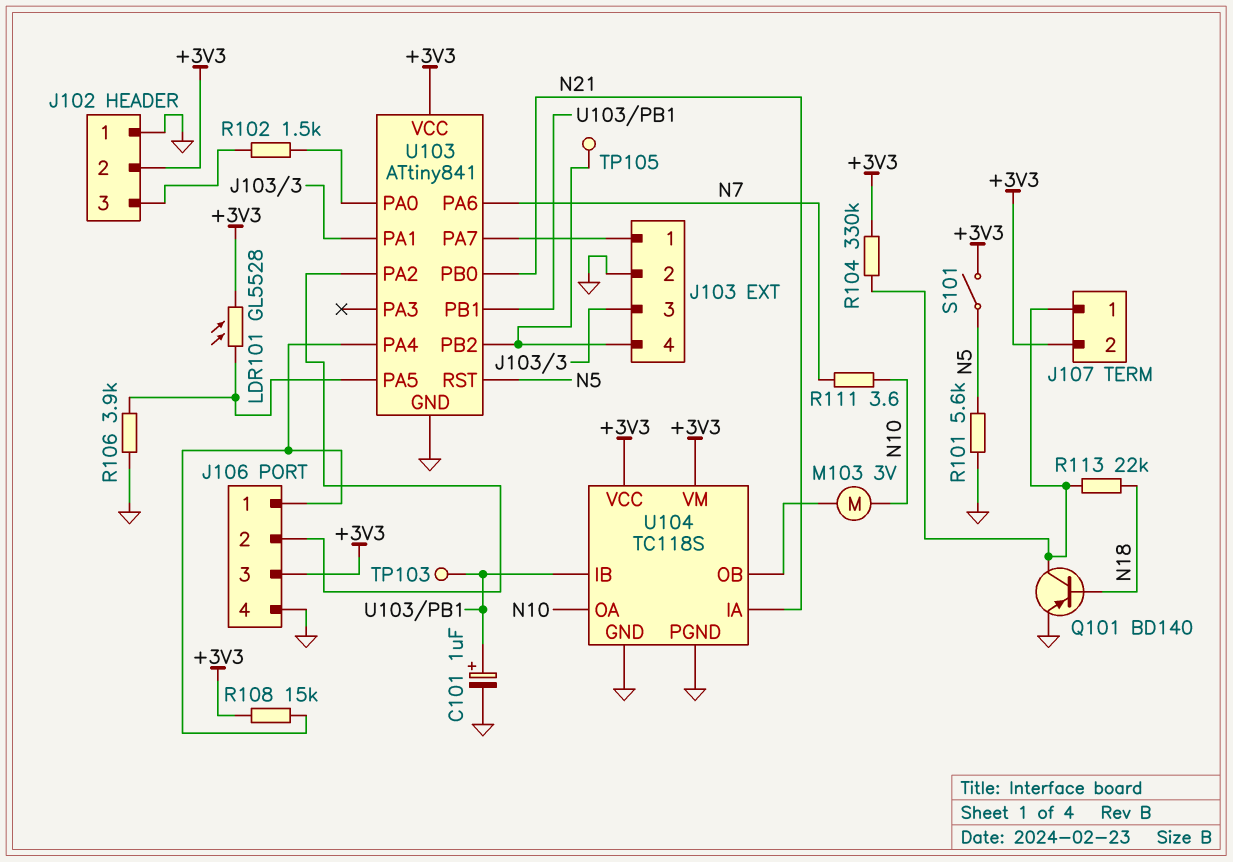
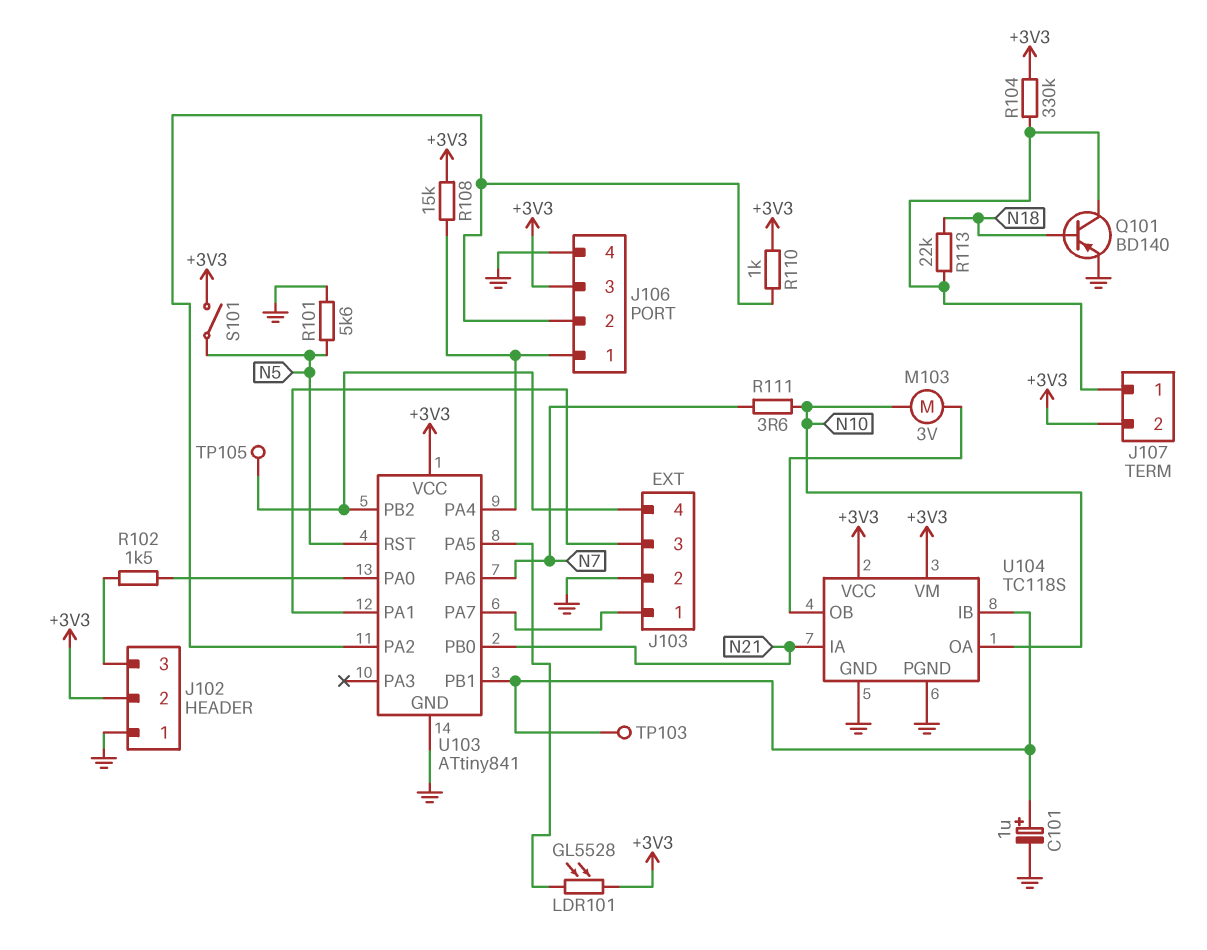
R106: 3.9k (GND, U103/PA5) -> none
R110: none -> 1k (+3V3, J106/2)

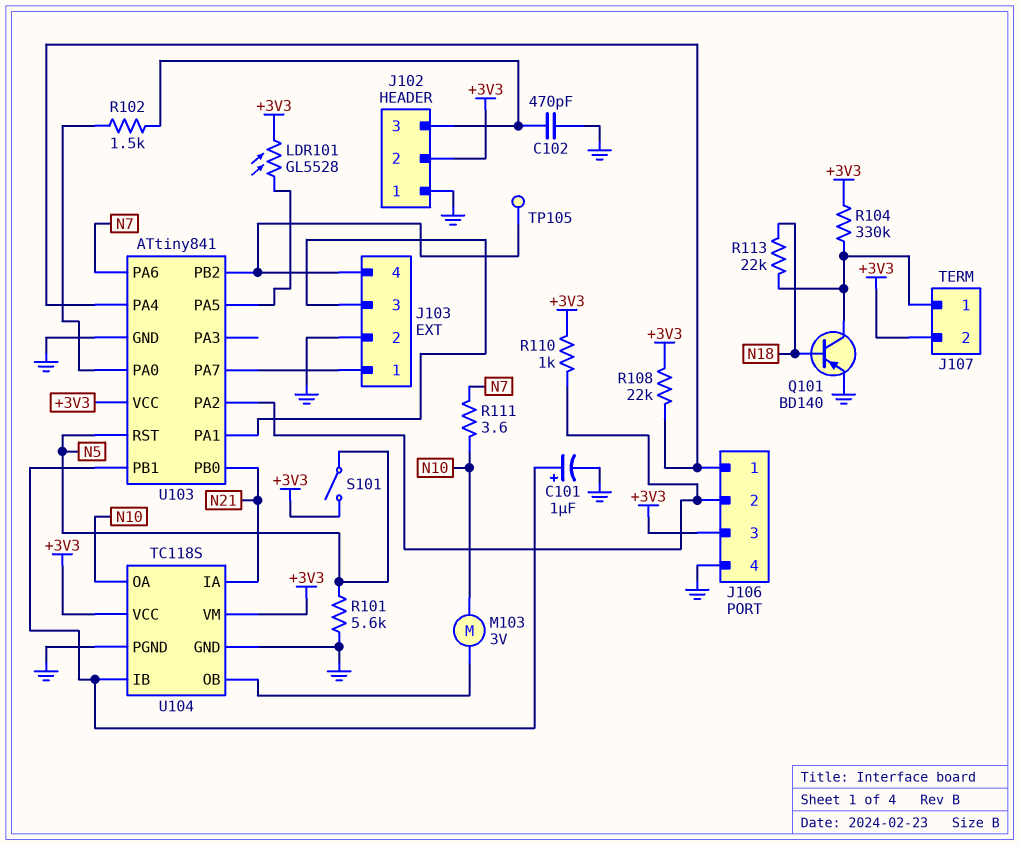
C102: none -> 470pF (GND, J102/3)
R108: 15k (+3V3, J106/1) -> 22k (+3V3, J106/1)
TP103: test point (U103/PB1) -> none

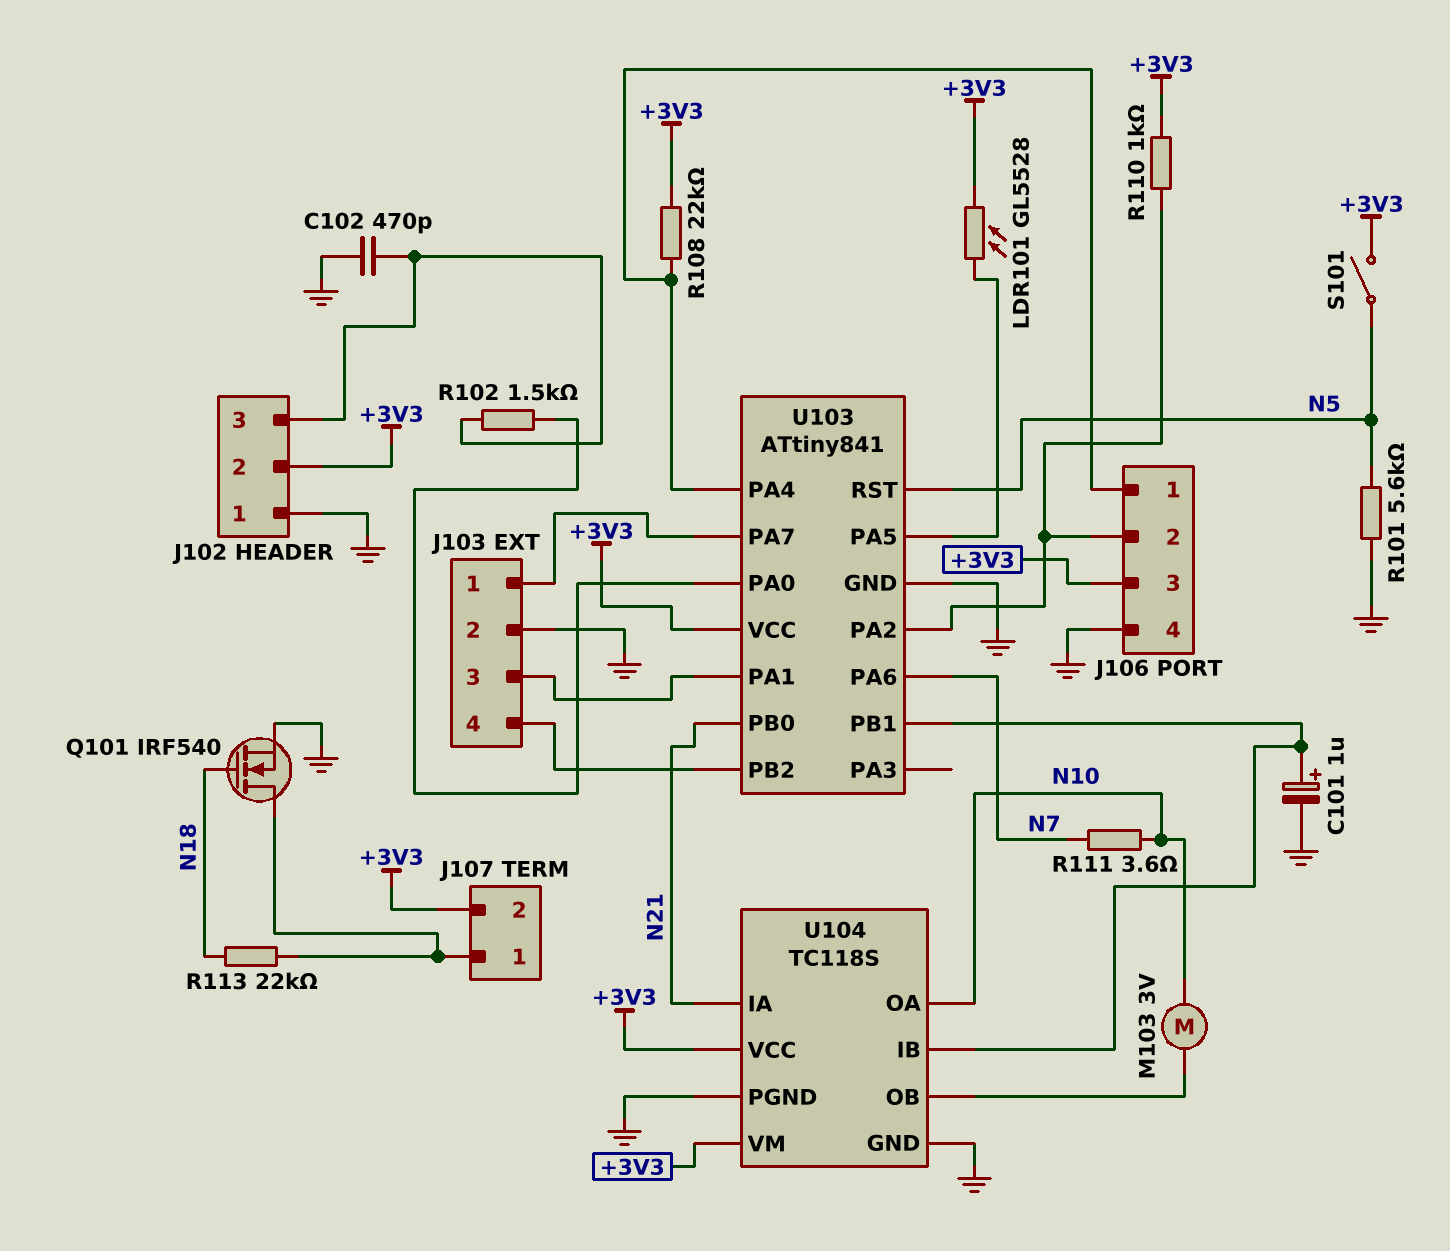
Q101: PNP BD140 (B N18, C J107/1, E GND) -> NMOS IRF540 (G N18, D J107/1, S GND)
R104: 330k (+3V3, J107/1) -> none
TP105: test point (J103/4) -> none

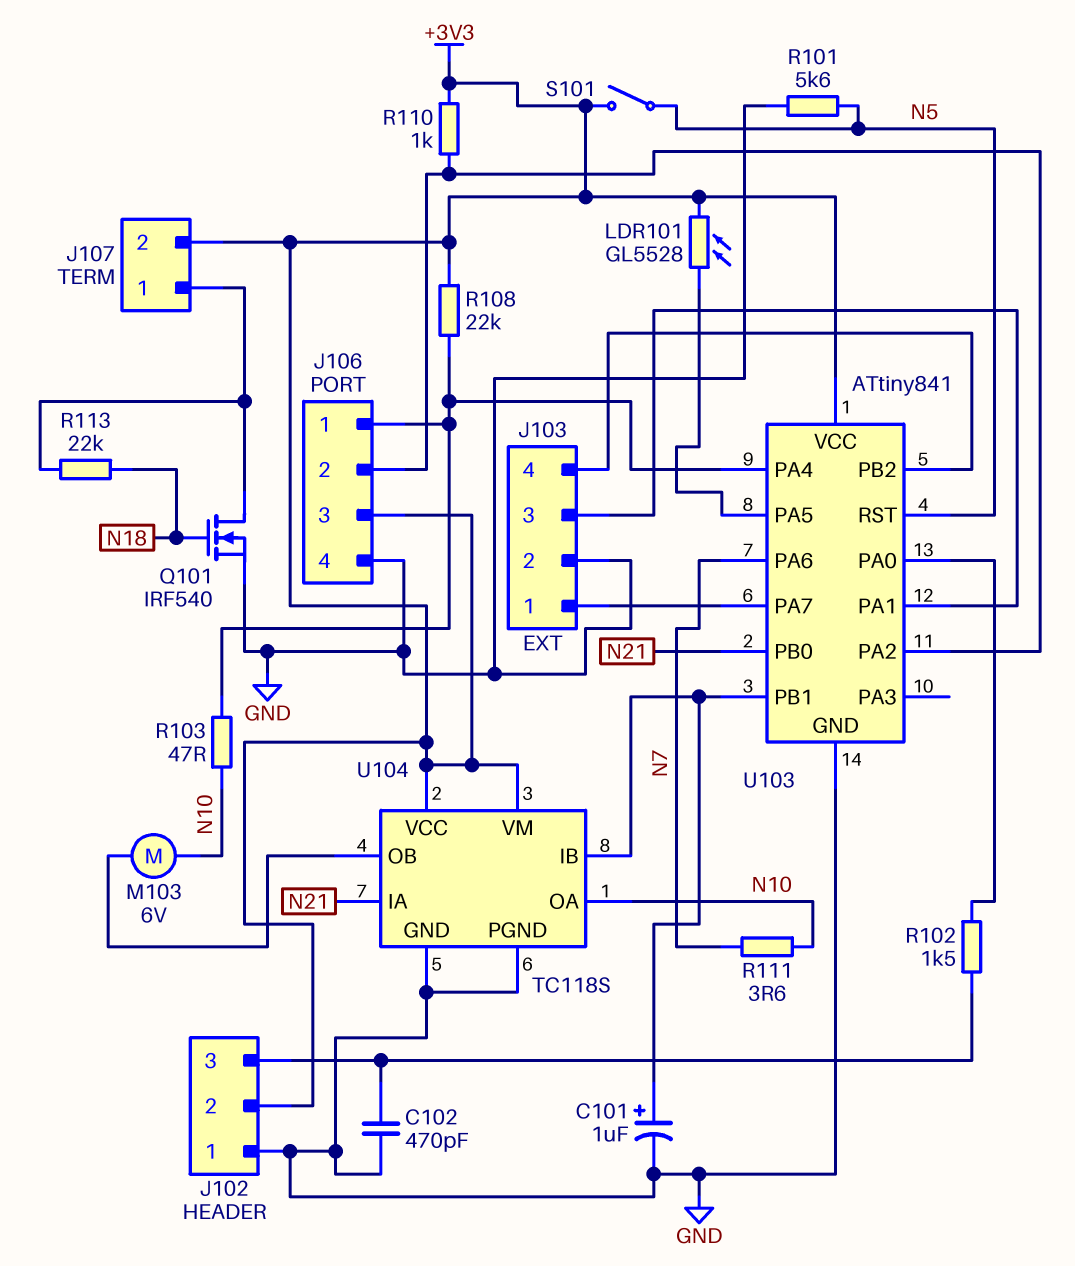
M103: motor 3V (N10, U104/OB) -> motor 6V (N10, U104/OB)
R103: none -> 47 (J106/1, N10)

